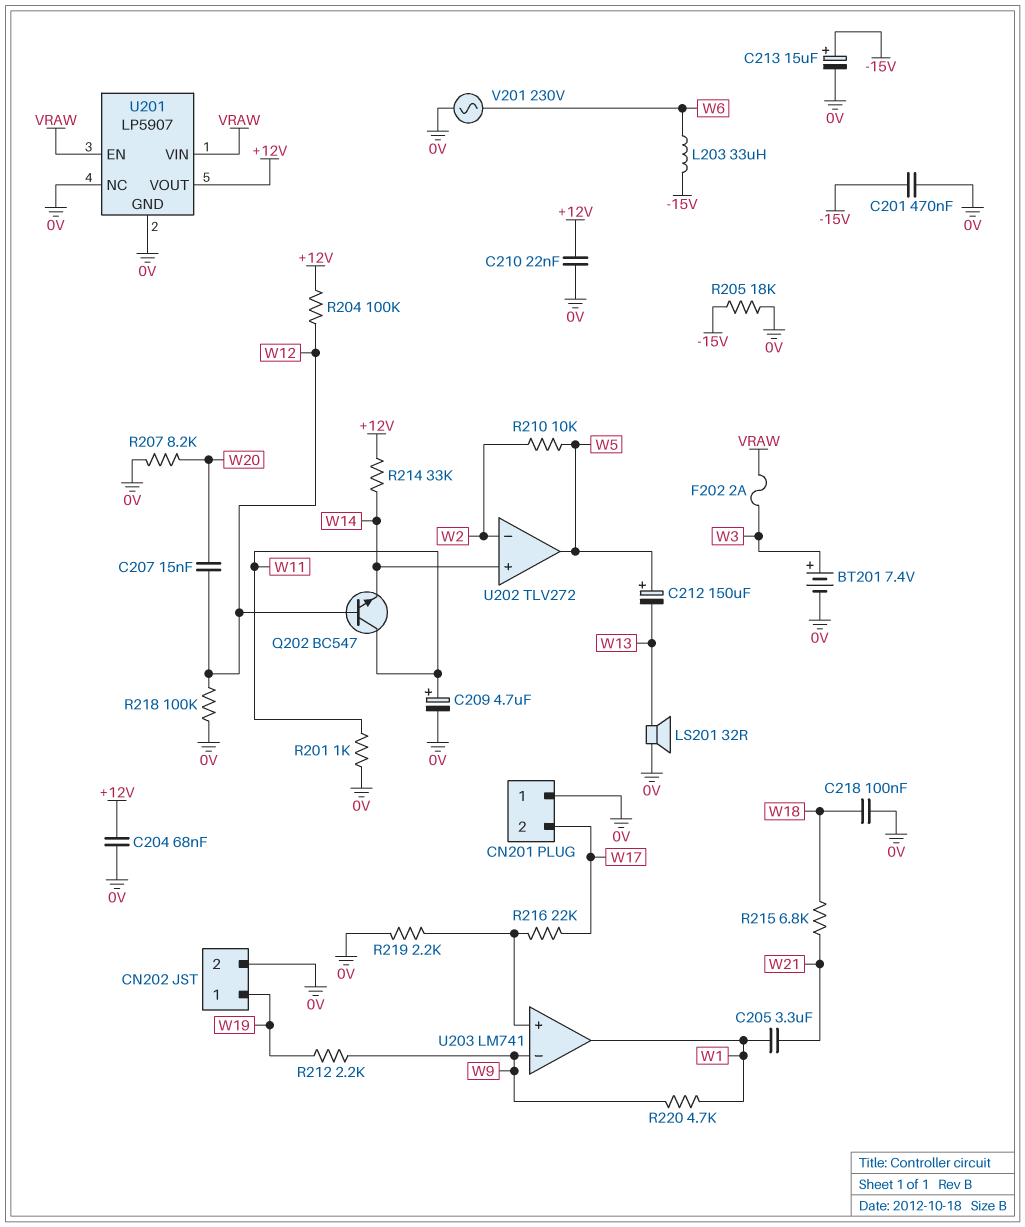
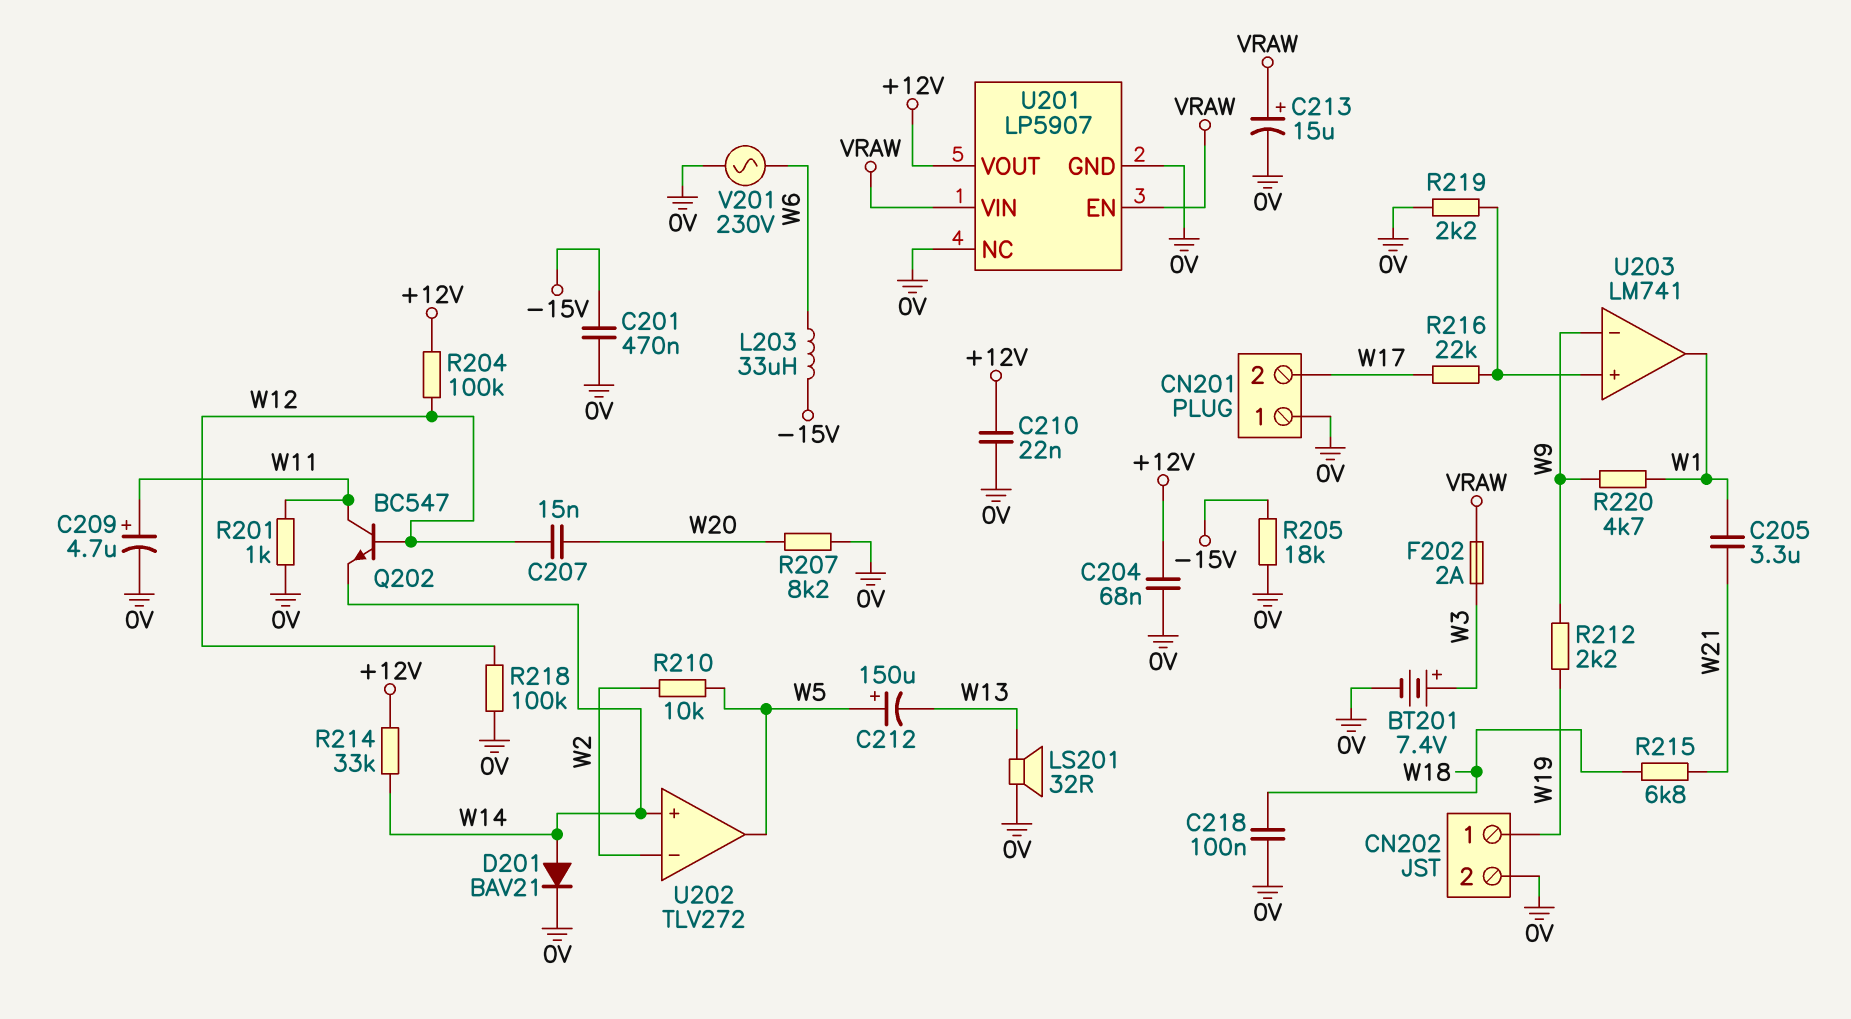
C213: 15uF (plus -15V, minus 0V) -> 15uF (plus VRAW, minus 0V)
D201: none -> diode BAV21 (A W14, K 0V)

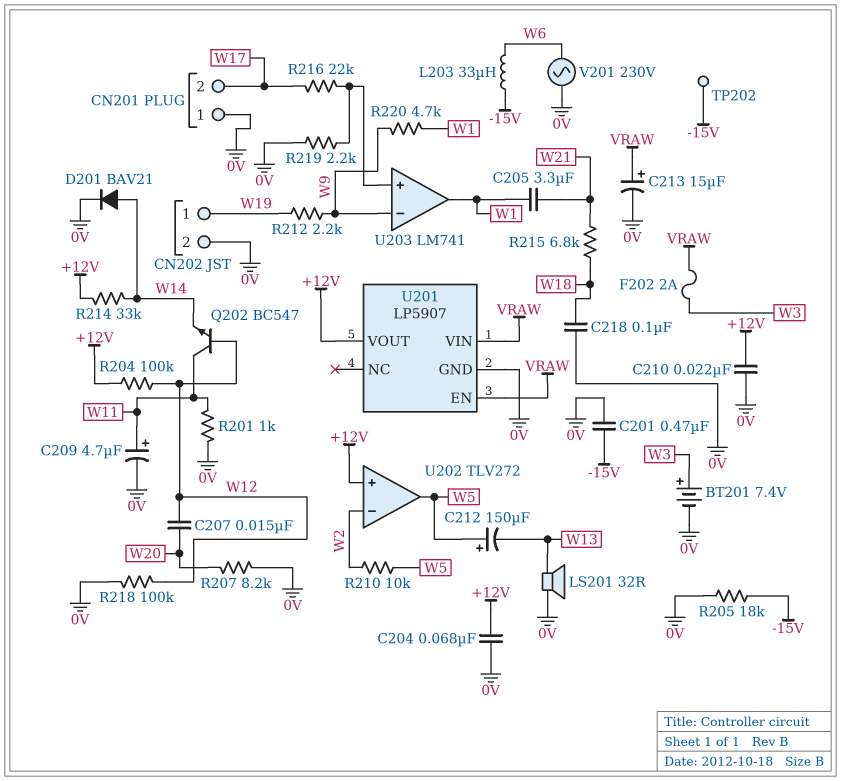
TP202: none -> test point (-15V)
U201 pin NC: 0V -> none
U202 pin in+: W14 -> +12V

